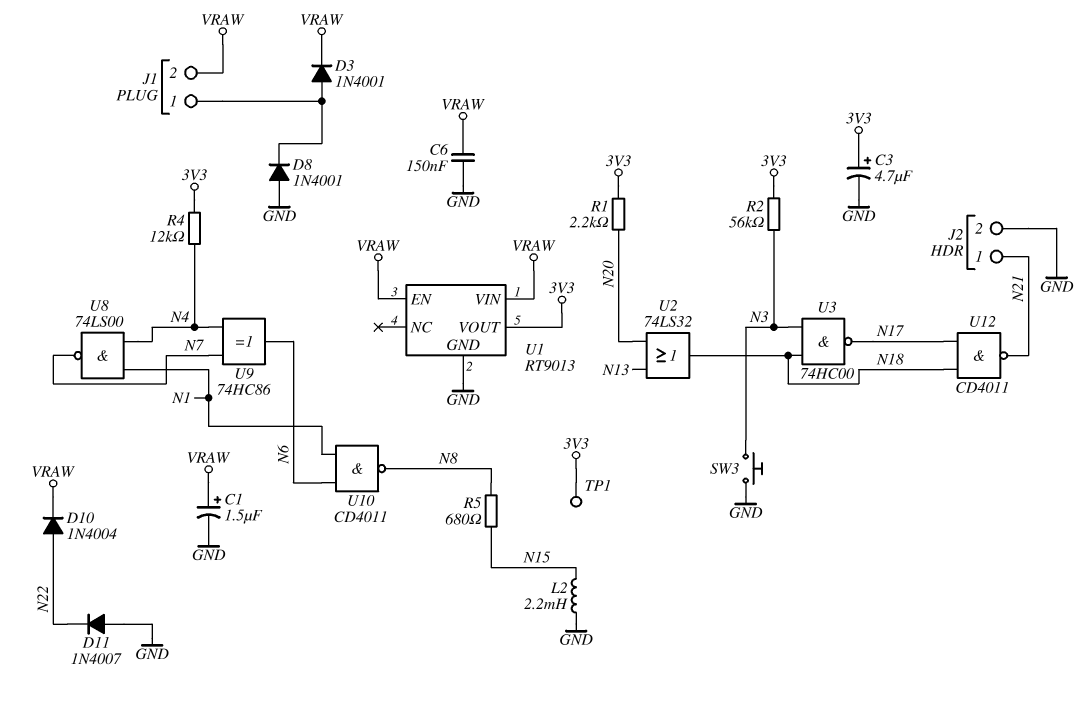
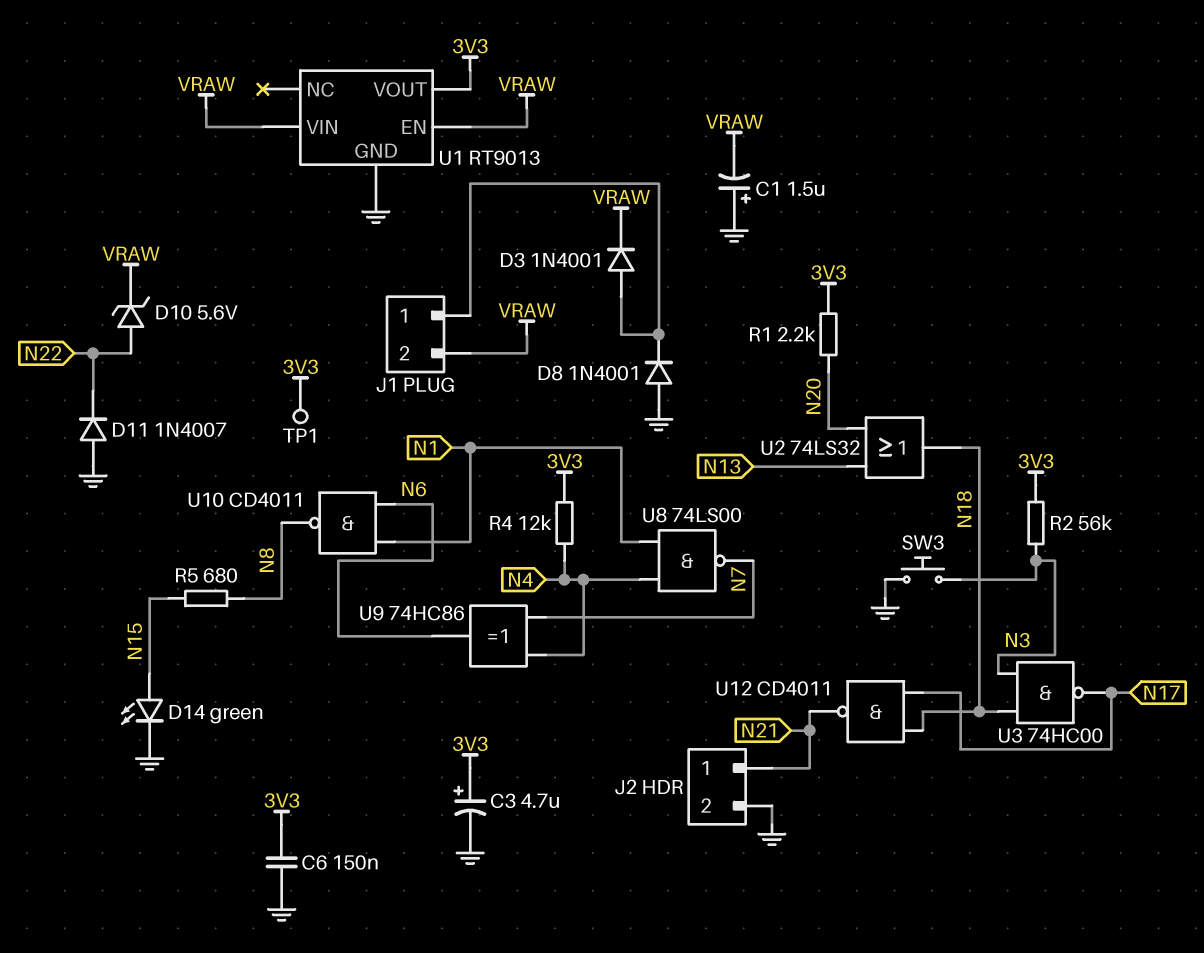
C1: 1.5uF (plus VRAW, minus GND) -> 1.5uF (plus GND, minus VRAW)
C6: 150nF (GND, VRAW) -> 150nF (3V3, GND)
D10: diode 1N4004 (A N22, K VRAW) -> zener 5.6V (A N22, K VRAW)
D14: none -> LED green (A N15, K GND)
L2: 2.2mH (GND, N15) -> none

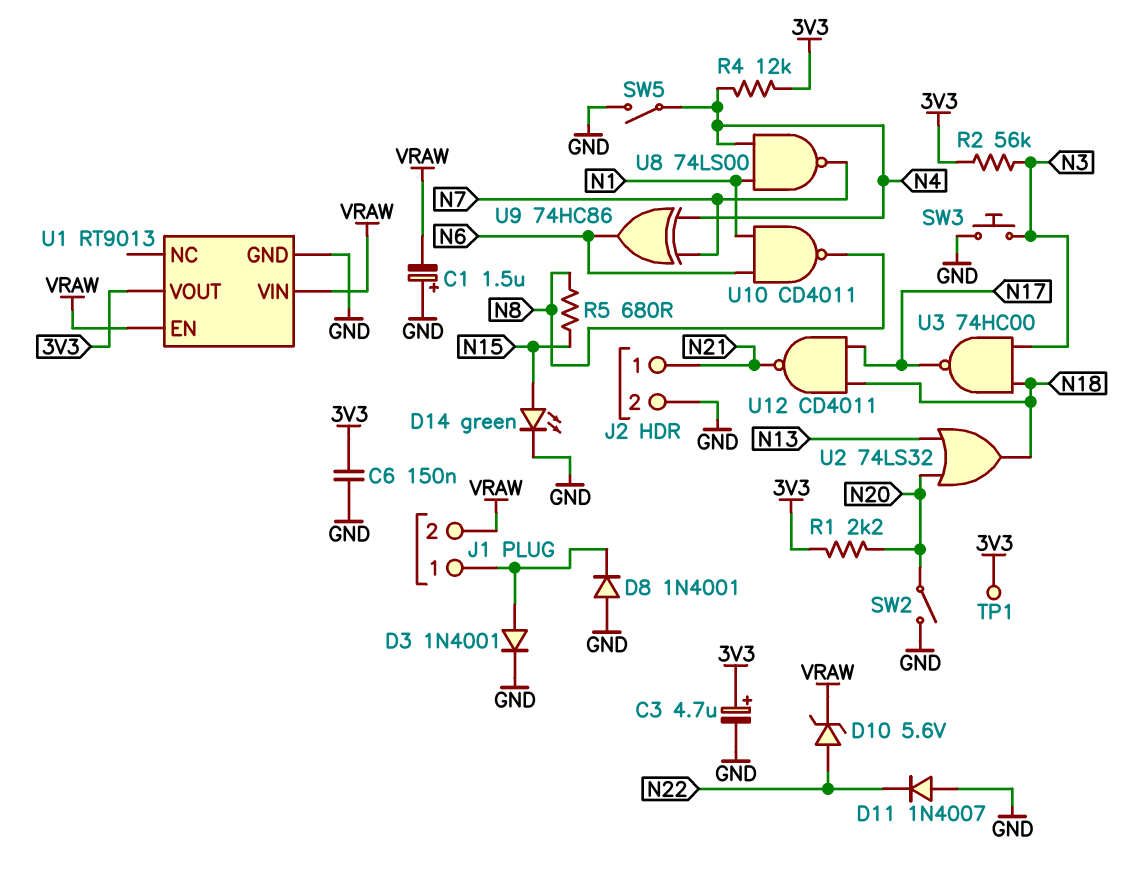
D3: diode 1N4001 (A J1/1, K VRAW) -> diode 1N4001 (A J1/1, K GND)
SW2: none -> switch (GND, N20)
SW5: none -> switch (GND, N4)

